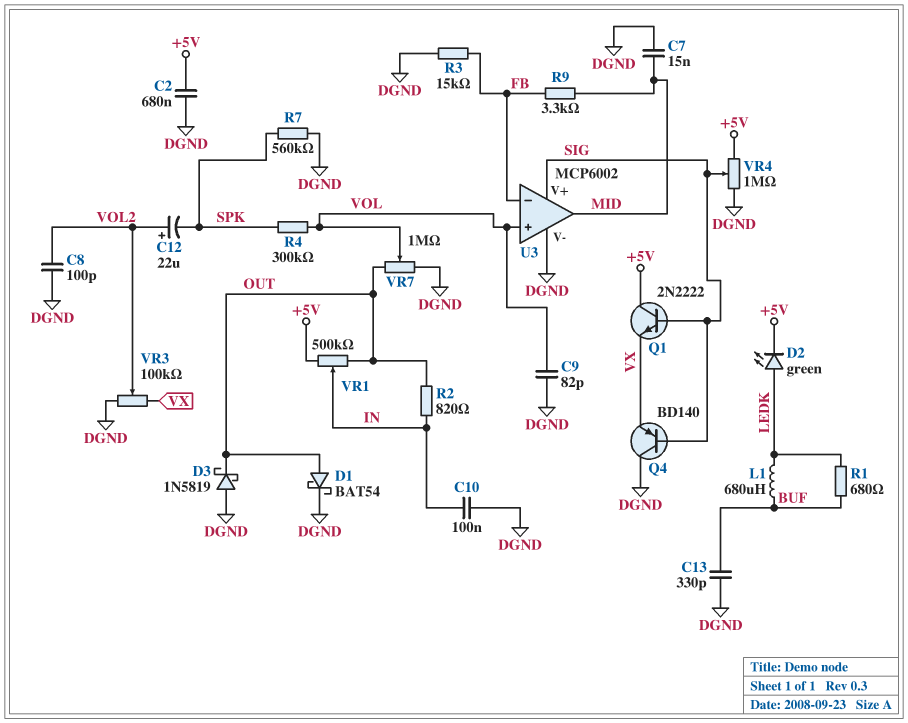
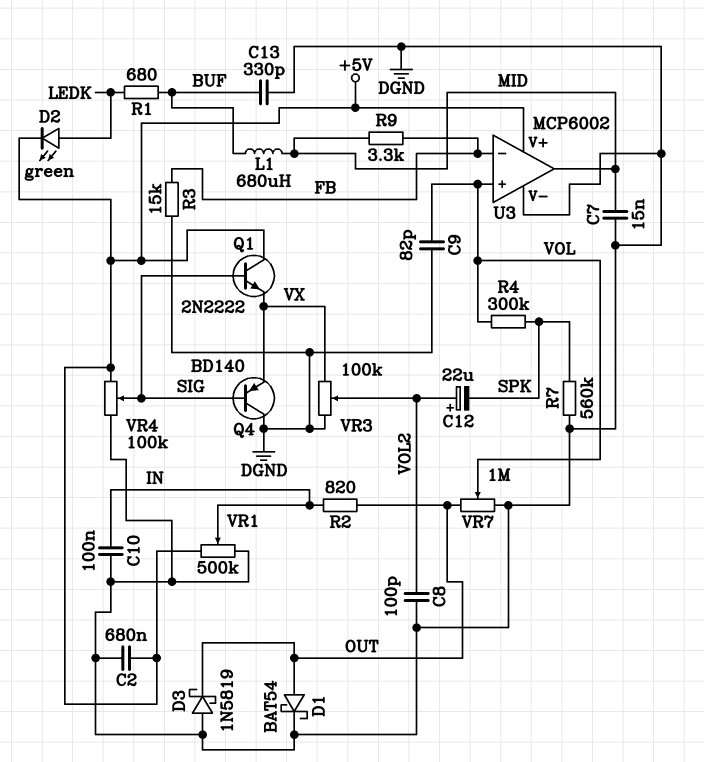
L1: 680uH (BUF, LEDK) -> 680uH (BUF, MID)
U3 pin V+: SIG -> +5V
VR1: 500k (+5V, OUT, wiper IN) -> 500k (+5V, DGND, wiper IN)
VR4: 1M (+5V, DGND, wiper SIG) -> 100k (+5V, DGND, wiper SIG)

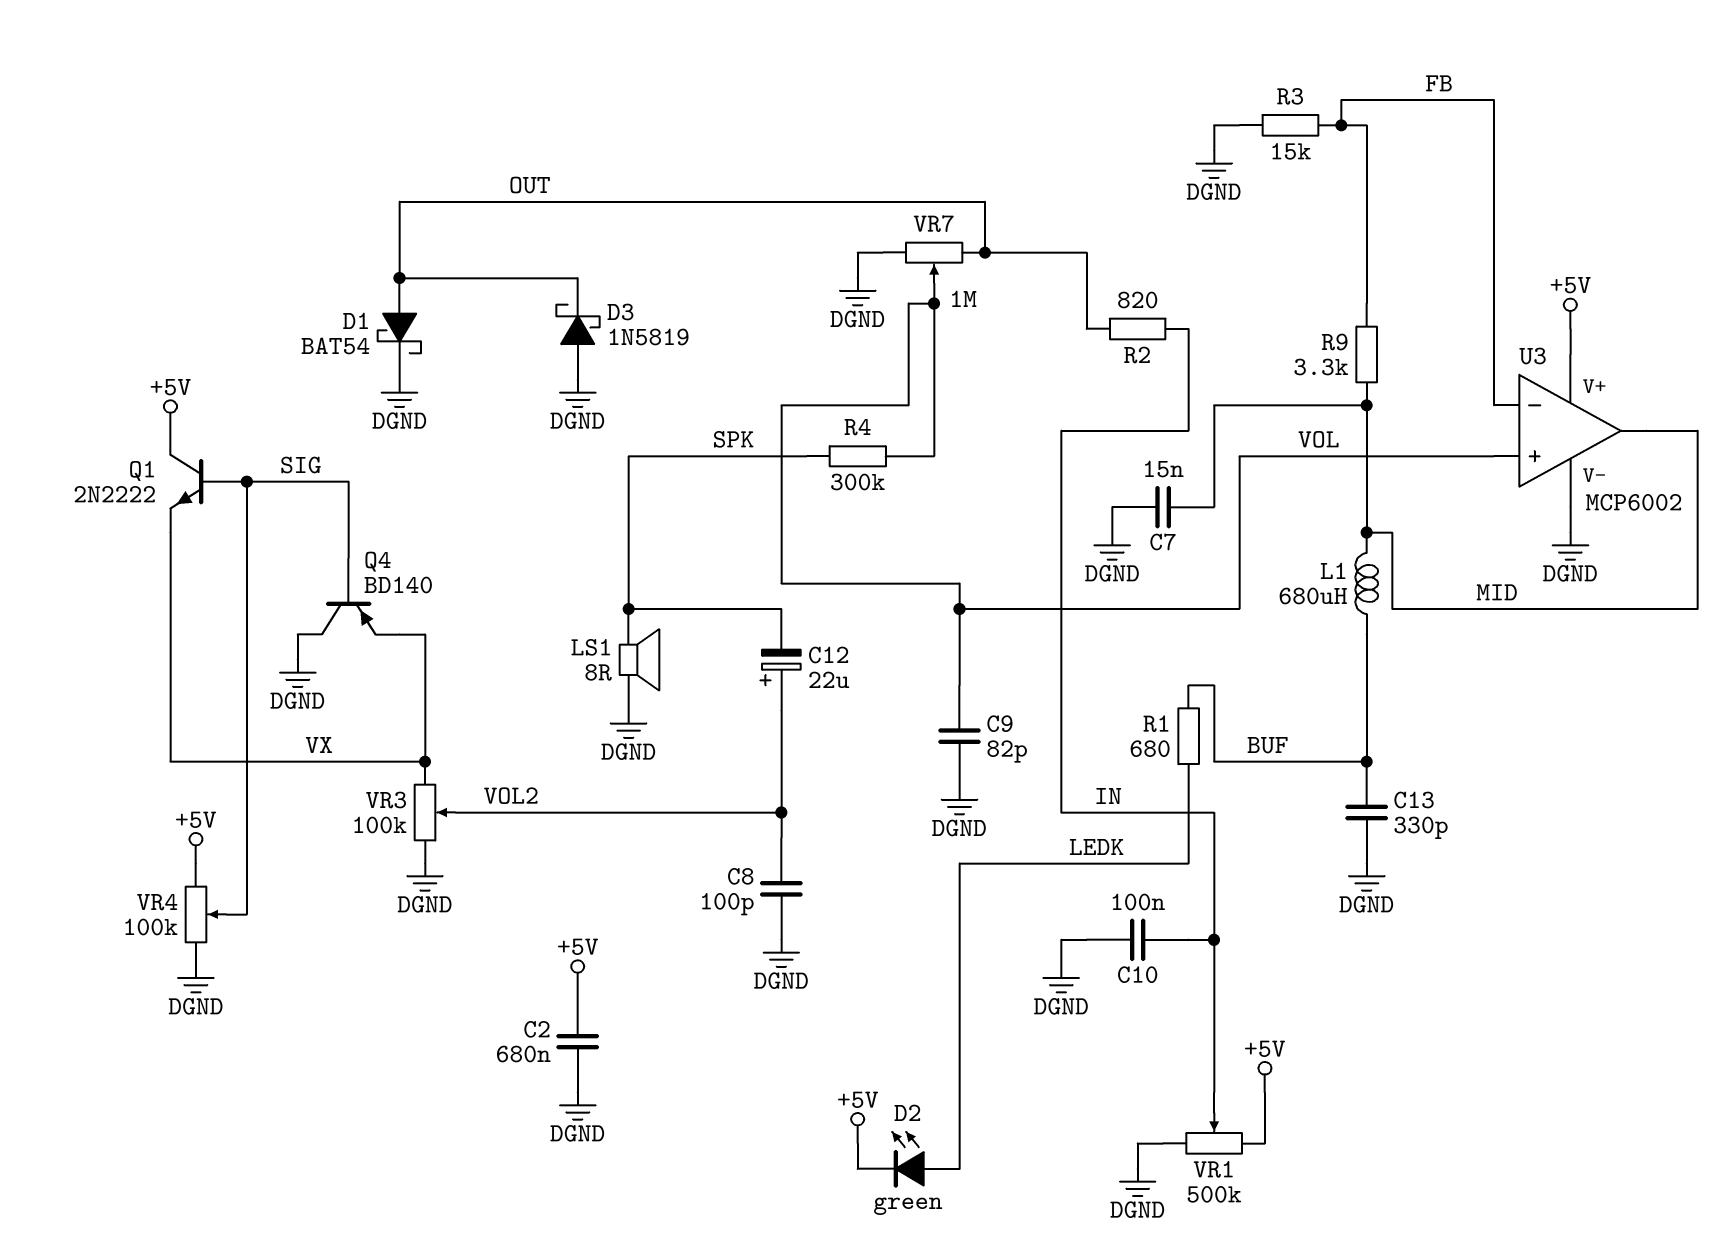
LS1: none -> speaker 8R (DGND, SPK)
R7: 560k (DGND, SPK) -> none

